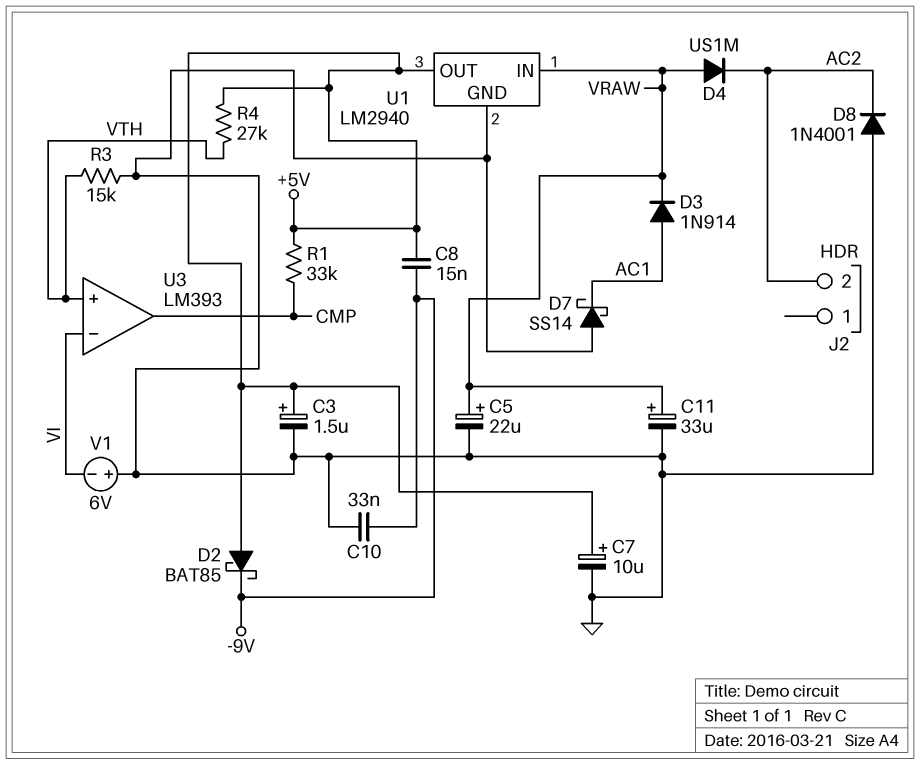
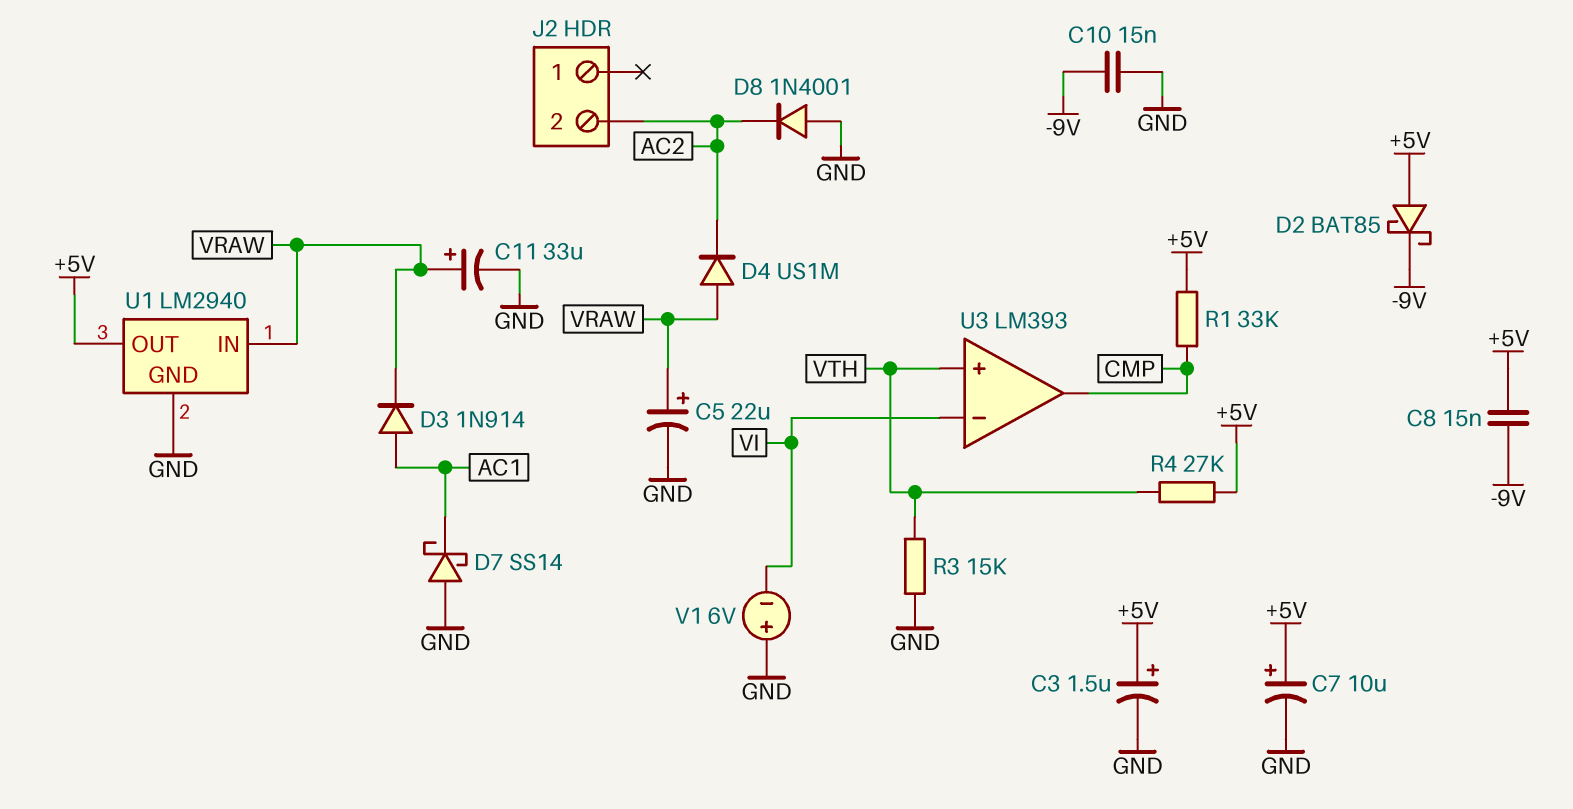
C10: 33nF (-9V, GND) -> 15nF (-9V, GND)

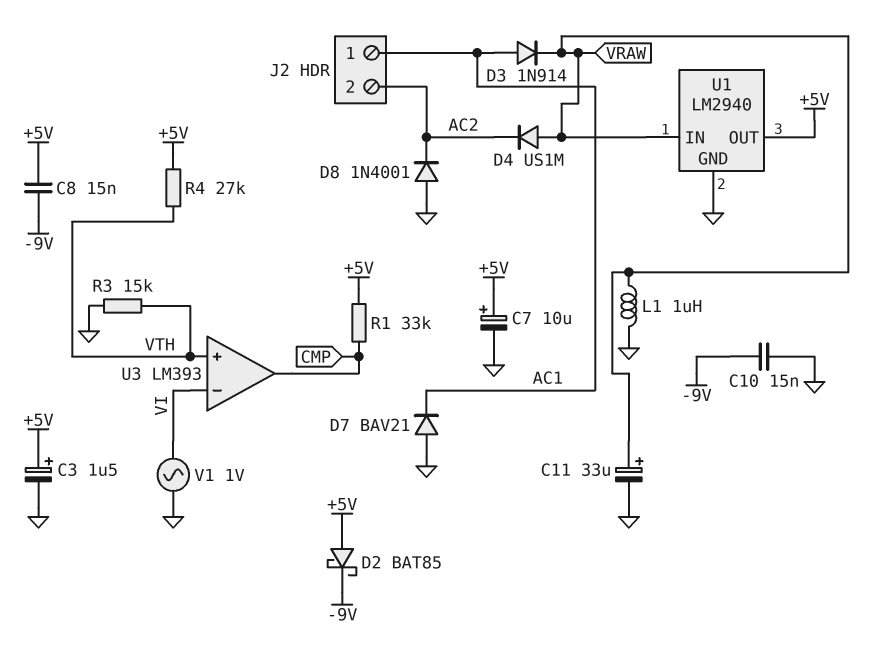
C5: 22uF (plus VRAW, minus GND) -> none
D7: schottky SS14 (A GND, K AC1) -> diode BAV21 (A GND, K AC1)
J2 pin 1: none -> AC1
L1: none -> 1uH (GND, VRAW)
V1: 6V (plus GND, minus VI) -> AC 1V (GND, VI)

